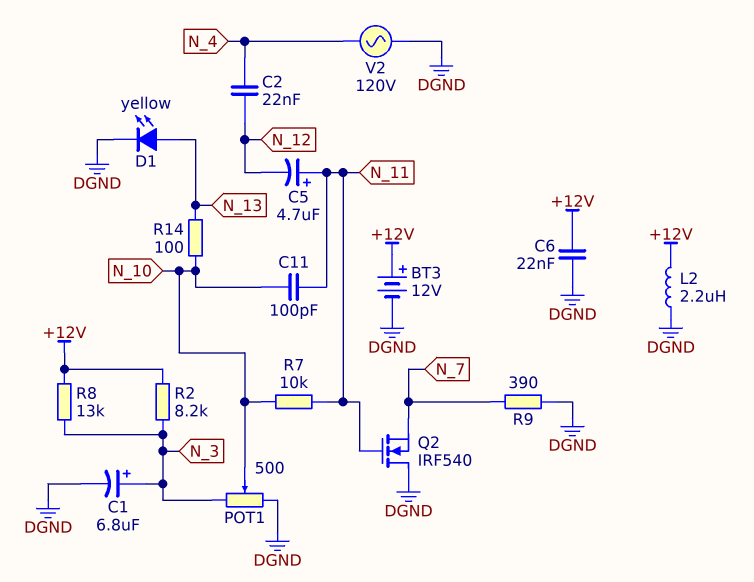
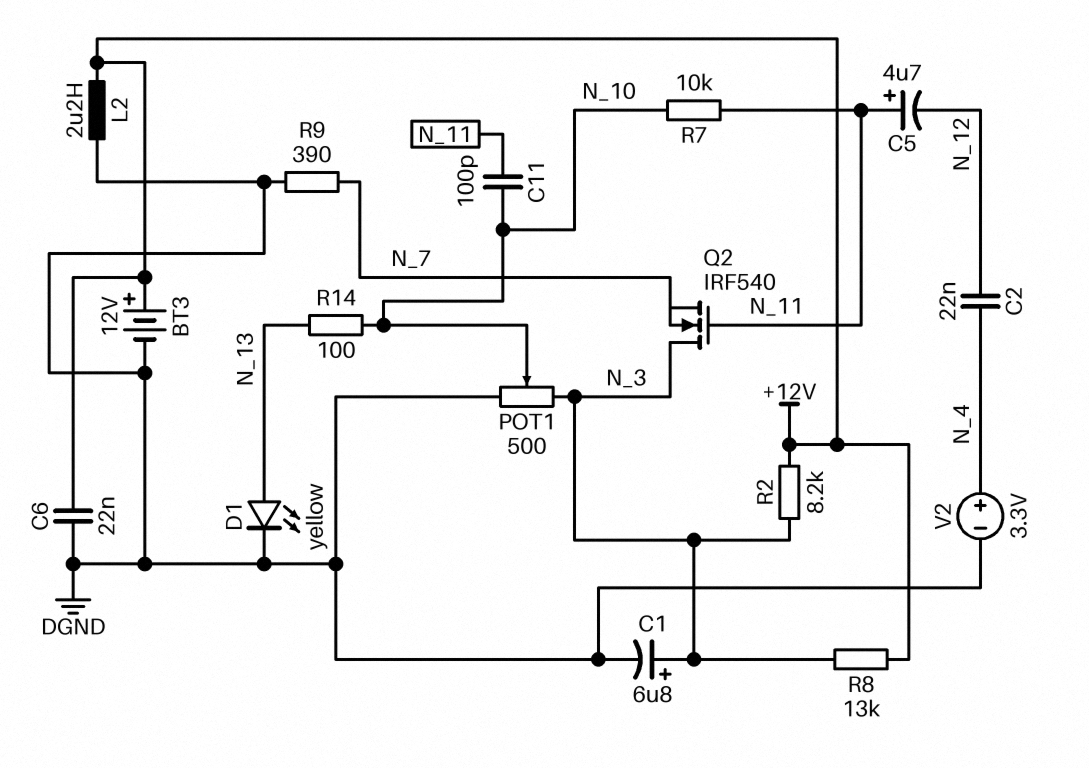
Q2: NMOS IRF540 (G N_11, D DGND, S N_7) -> NMOS IRF540 (G N_11, D N_3, S N_7)
V2: AC 120V (DGND, N_4) -> 3.3V (plus N_4, minus DGND)

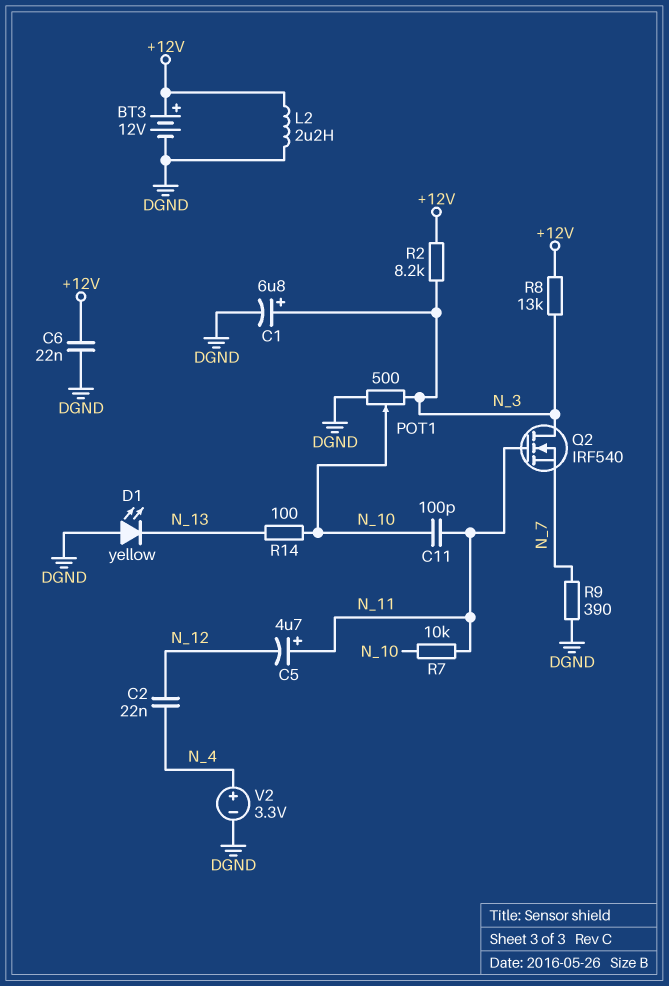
D1: LED yellow (A N_13, K DGND) -> LED yellow (A DGND, K N_13)

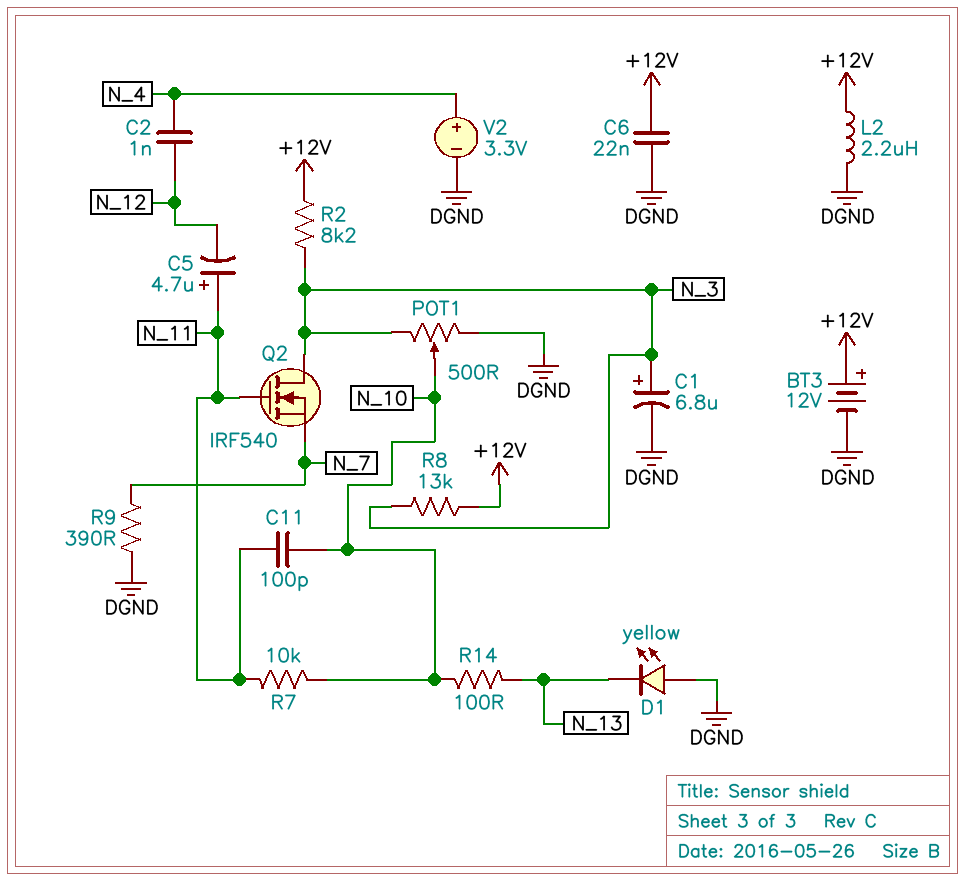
C2: 22nF (N_4, N_12) -> 1nF (N_4, N_12)

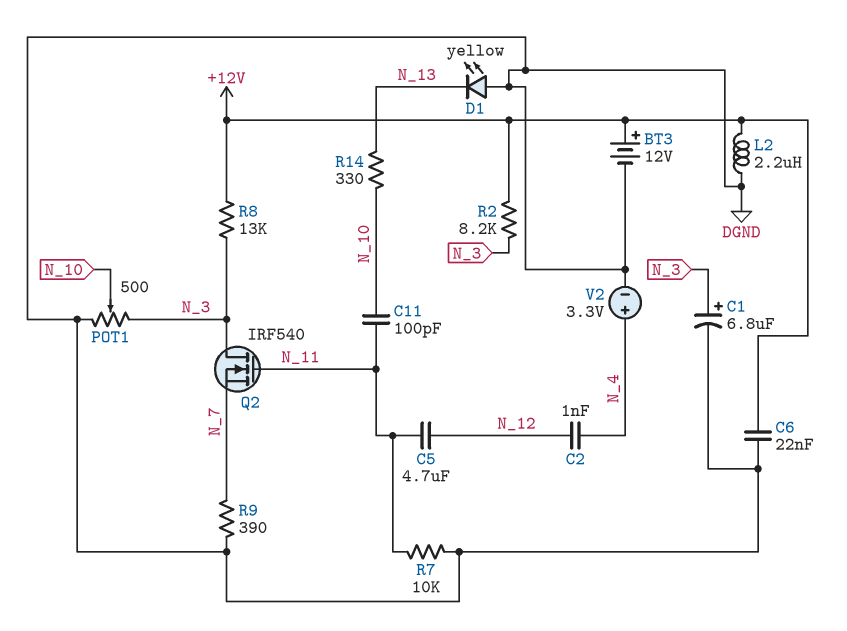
C5: 4.7uF (plus N_11, minus N_12) -> 4.7uF (N_11, N_12)
R7: 10k (N_10, N_11) -> 10k (DGND, N_11)
R14: 100 (N_10, N_13) -> 330 (N_10, N_13)

